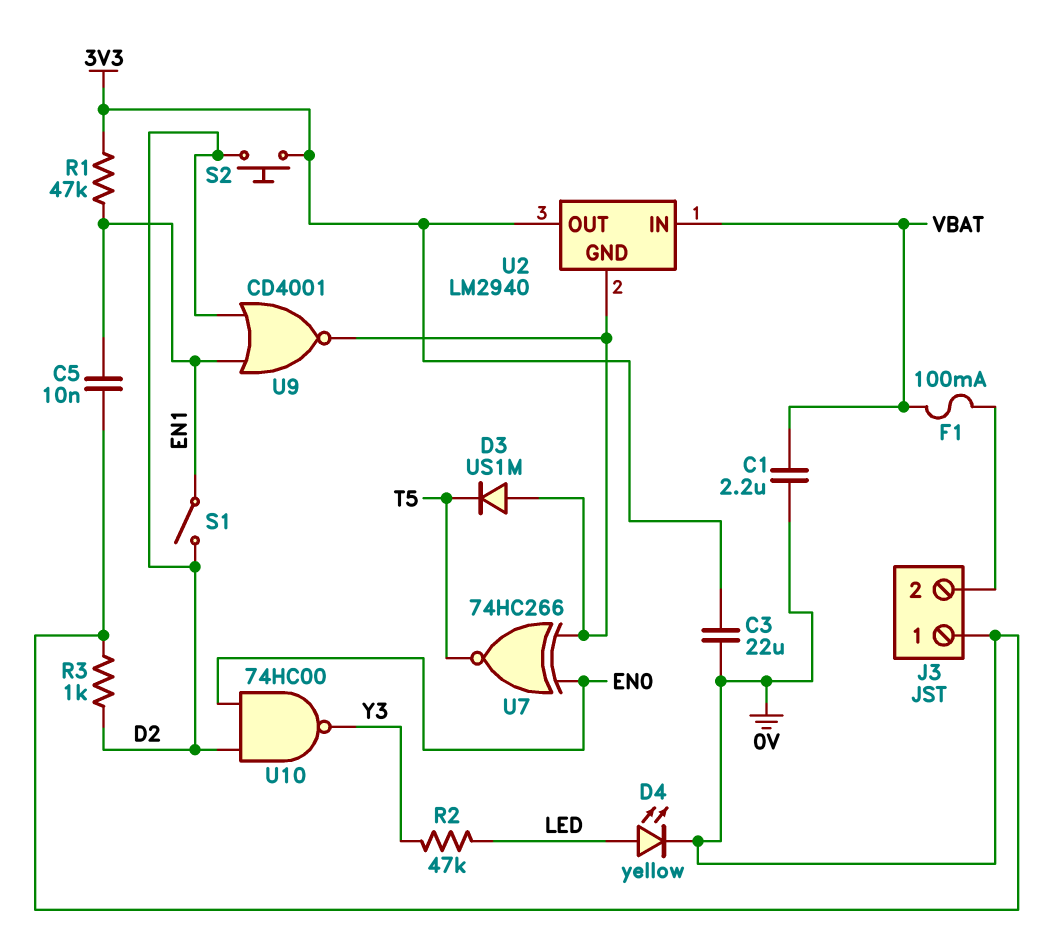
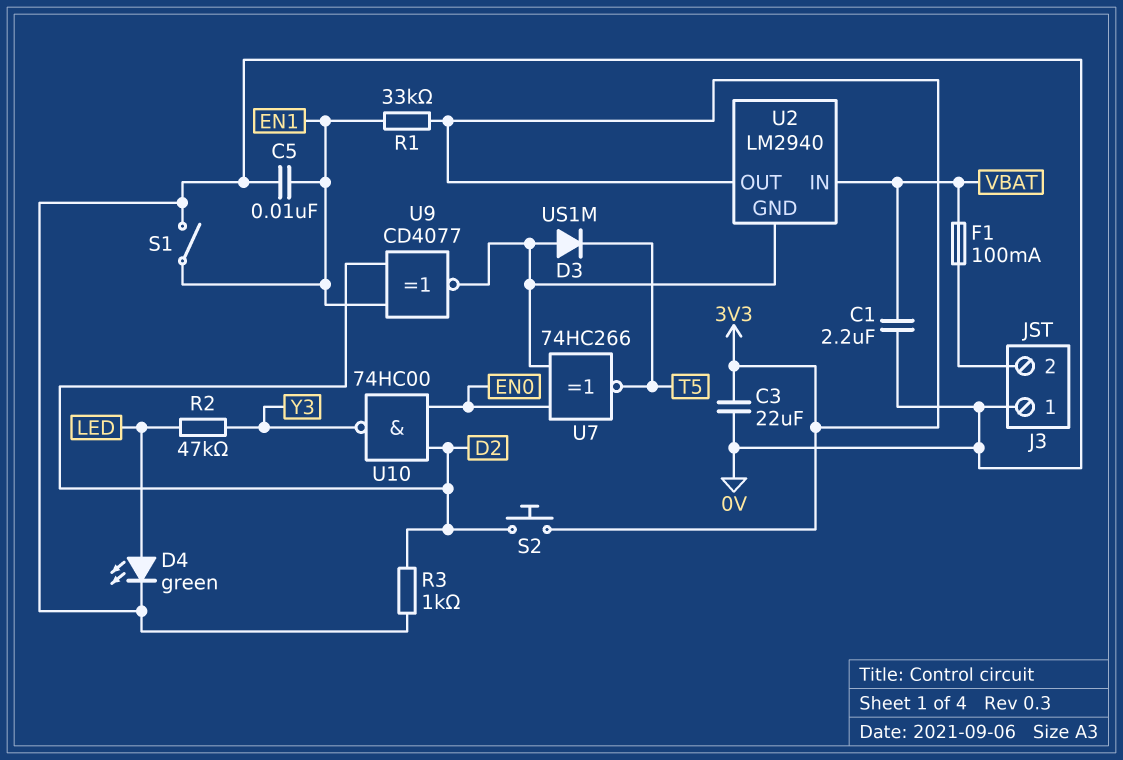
D4: LED yellow (A LED, K 0V) -> LED green (A LED, K 0V)
R1: 47k (3V3, EN1) -> 33k (3V3, EN1)
S1: switch (D2, EN1) -> switch (0V, EN1)
U9: NOR CD4001 (in D2, in EN1, out U2/GND) -> XNOR CD4077 (in D2, in EN1, out U2/GND)

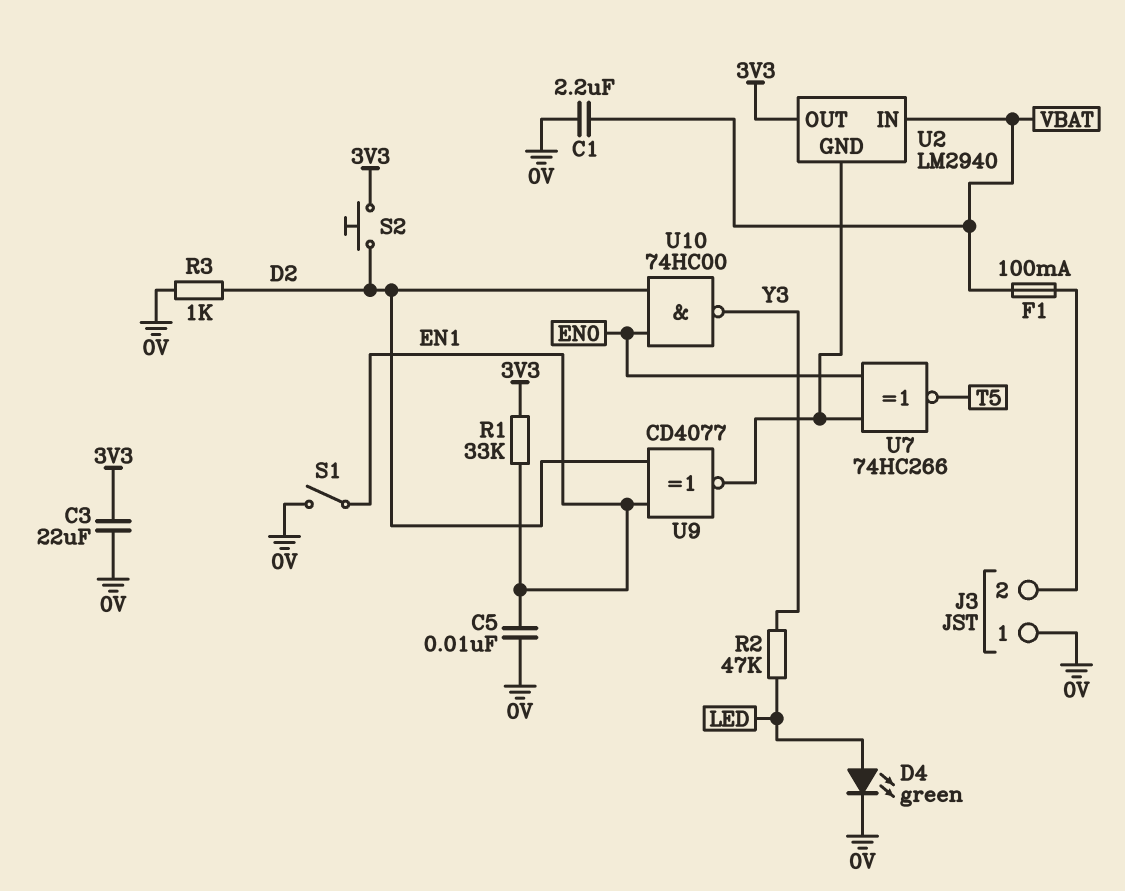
D3: diode US1M (A U2/GND, K T5) -> none

